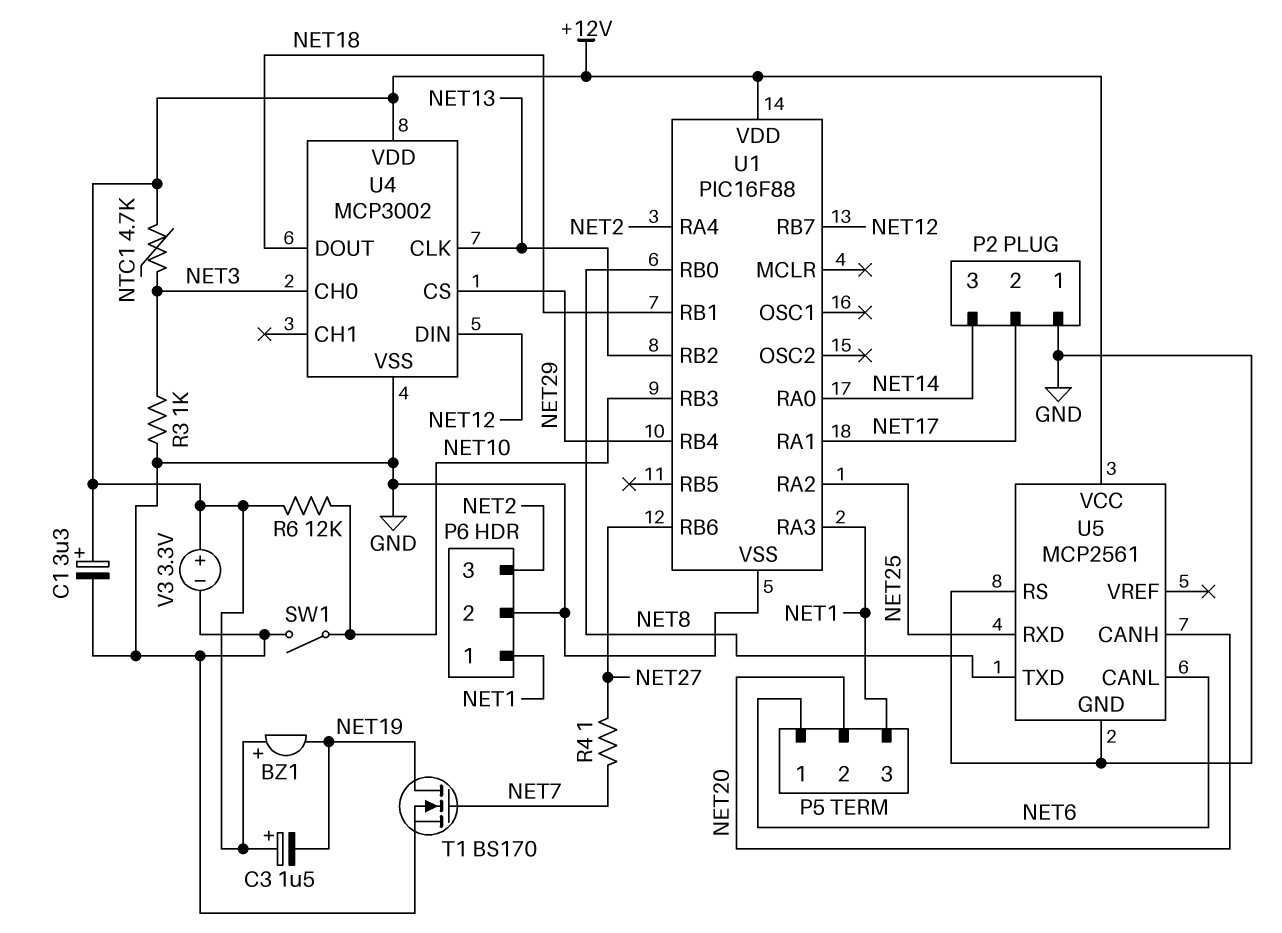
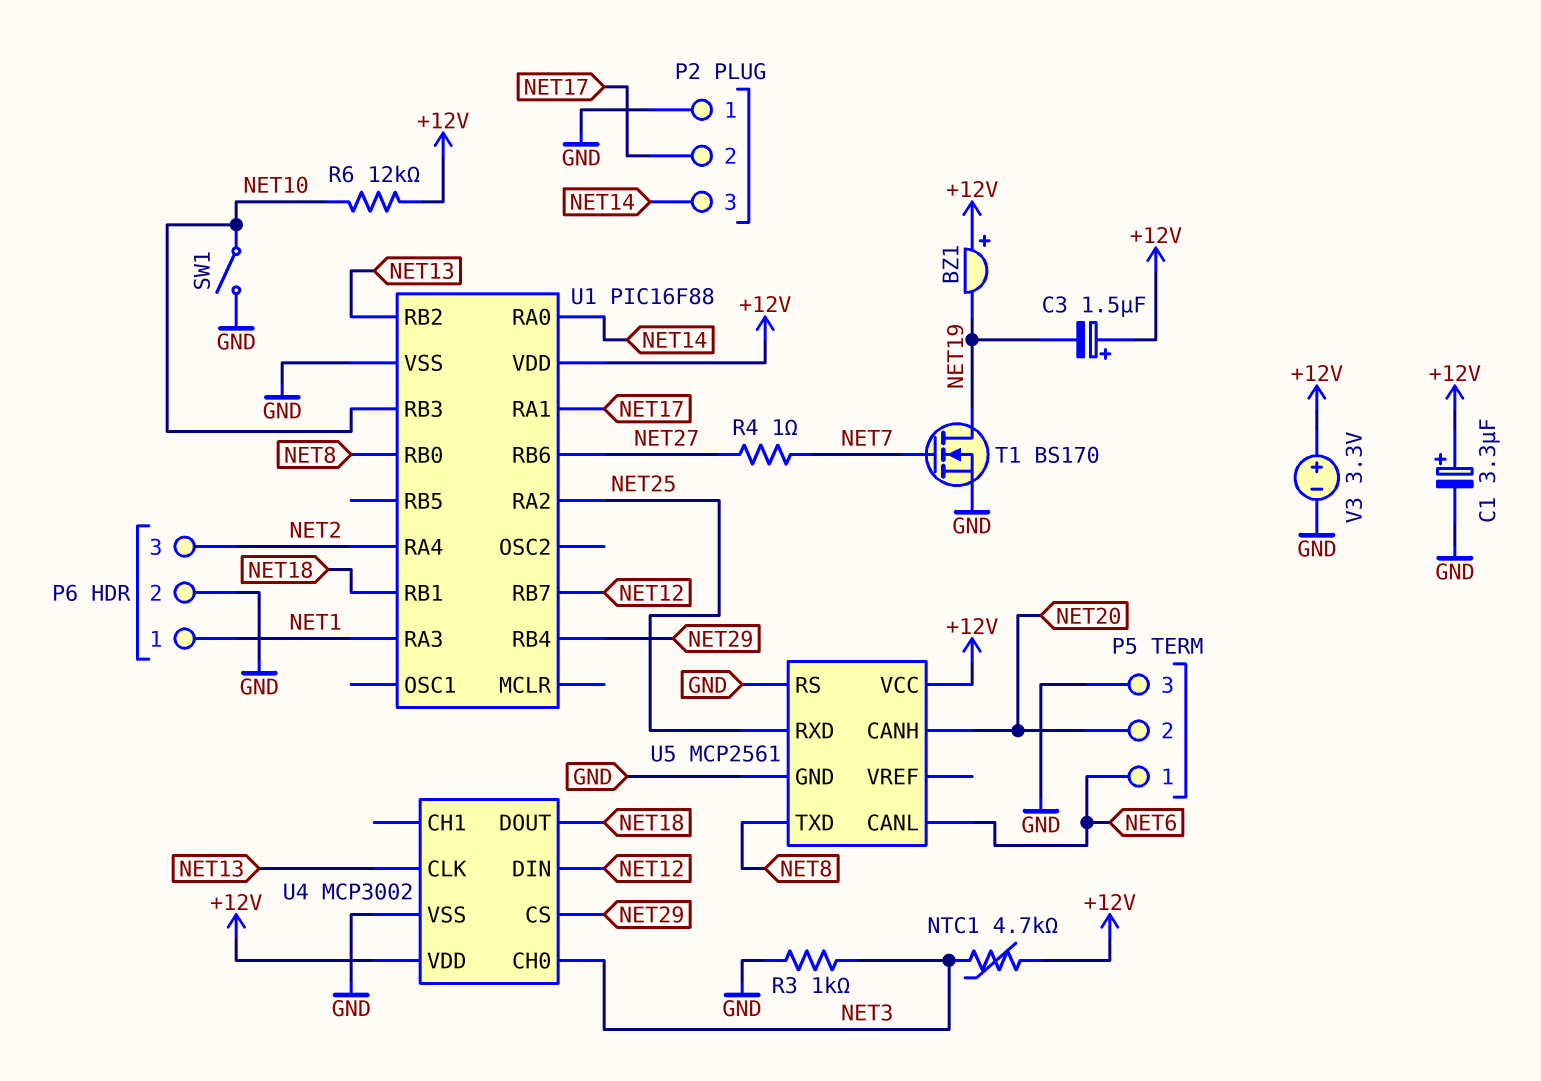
P5 pin 3: NET1 -> GND

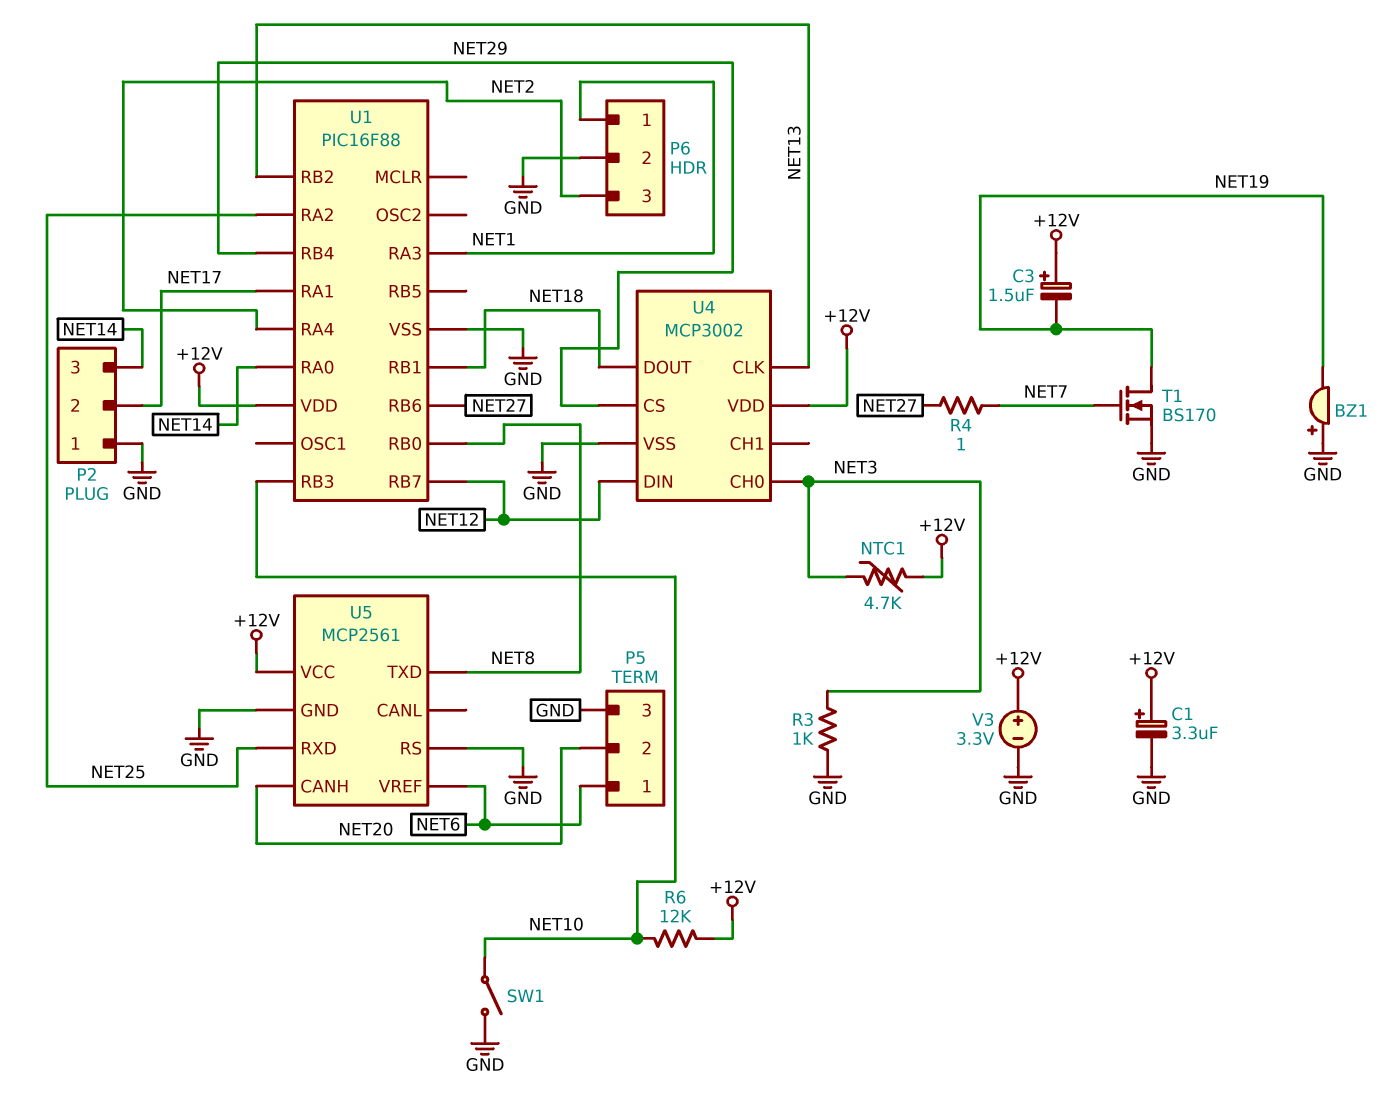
BZ1: buzzer (plus +12V, minus NET19) -> buzzer (plus GND, minus NET19)
U5 pin CANL: NET6 -> none
U5 pin VREF: none -> NET6

